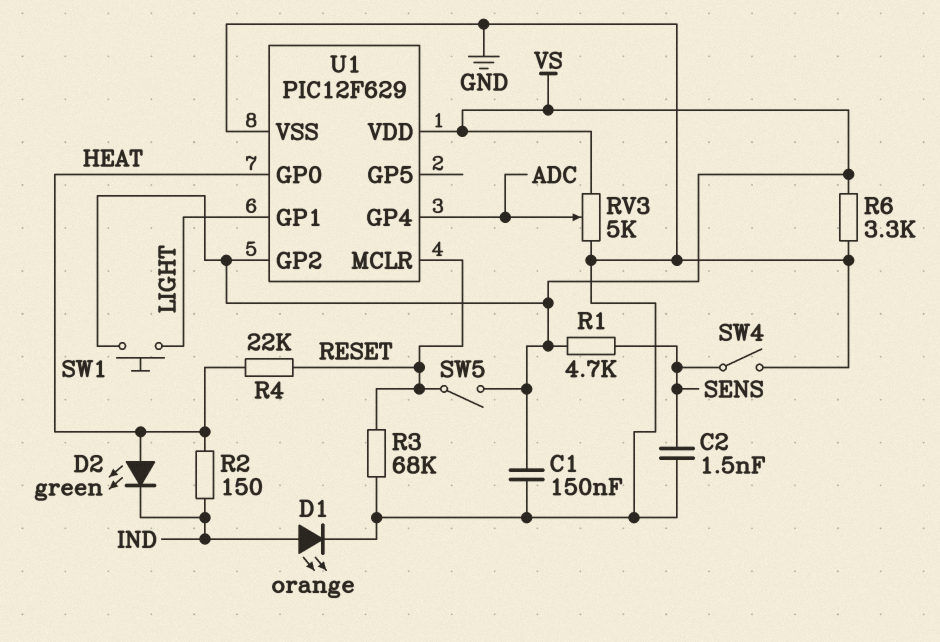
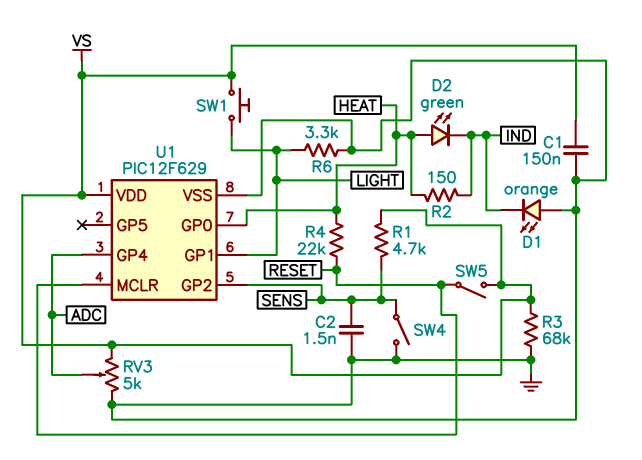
D1: LED orange (A IND, K GND) -> LED orange (A GND, K IND)
R3: 68k (GND, RESET) -> 68k (GND, VS)
R6: 3.3k (GND, VS) -> 3.3k (GND, LIGHT)
U1 pin GP2: VS -> SENS

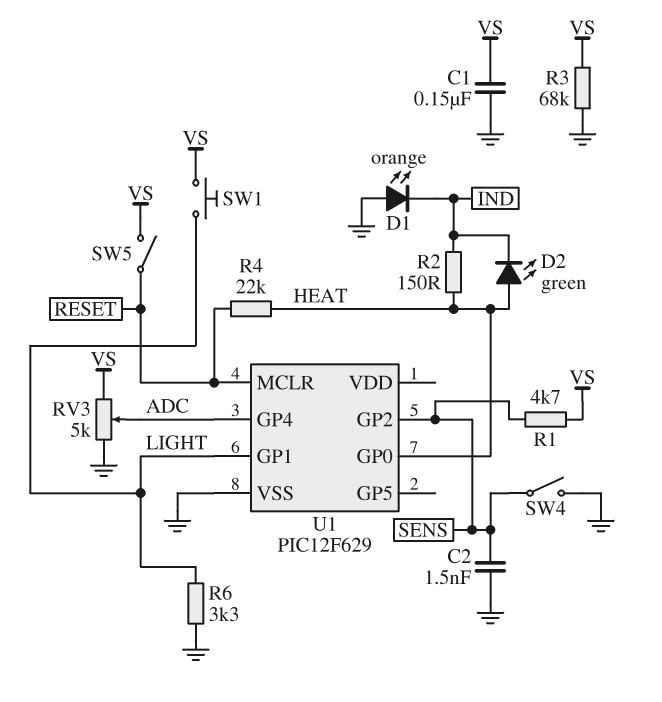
U1 pin VDD: VS -> none

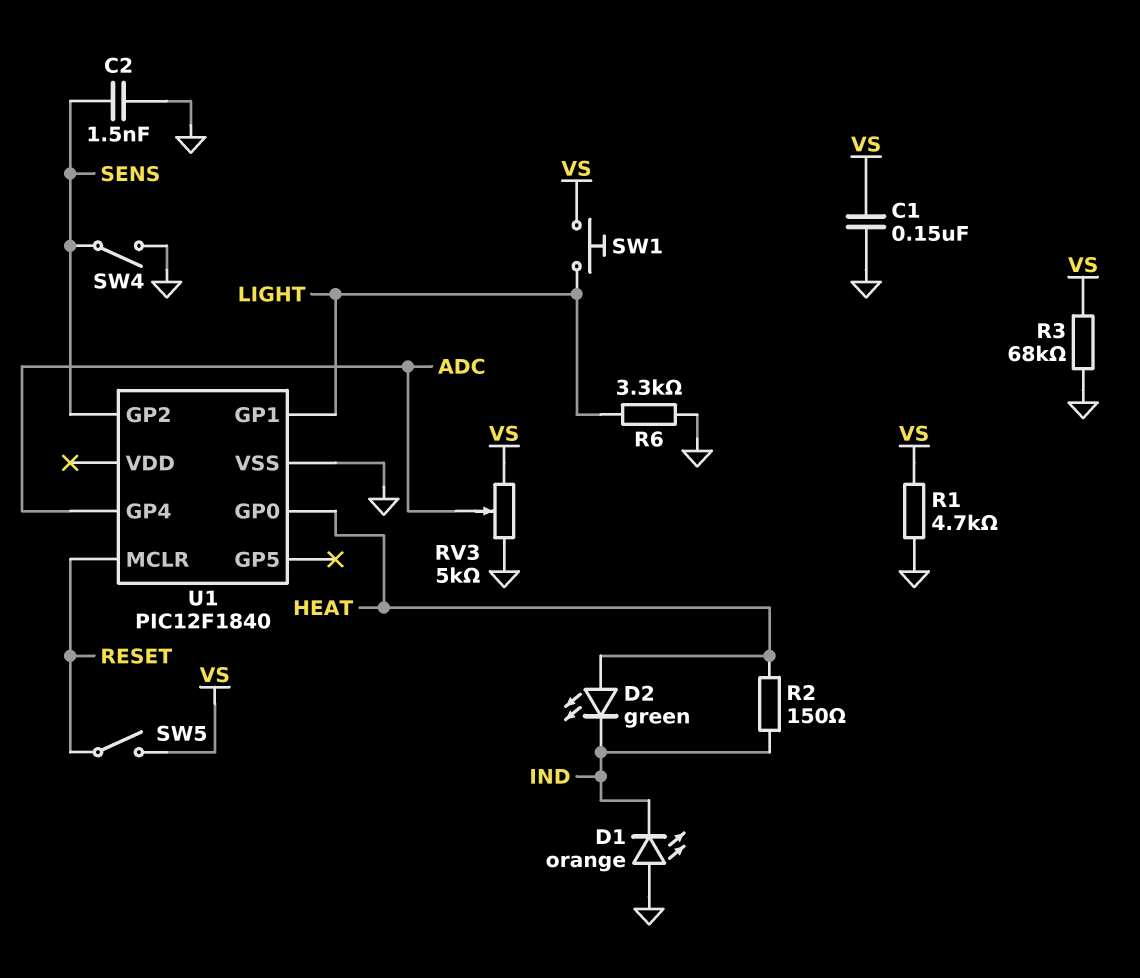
R1: 4.7k (SENS, VS) -> 4.7k (GND, VS)
R4: 22k (HEAT, RESET) -> none
U1: PIC12F629 -> PIC12F1840

